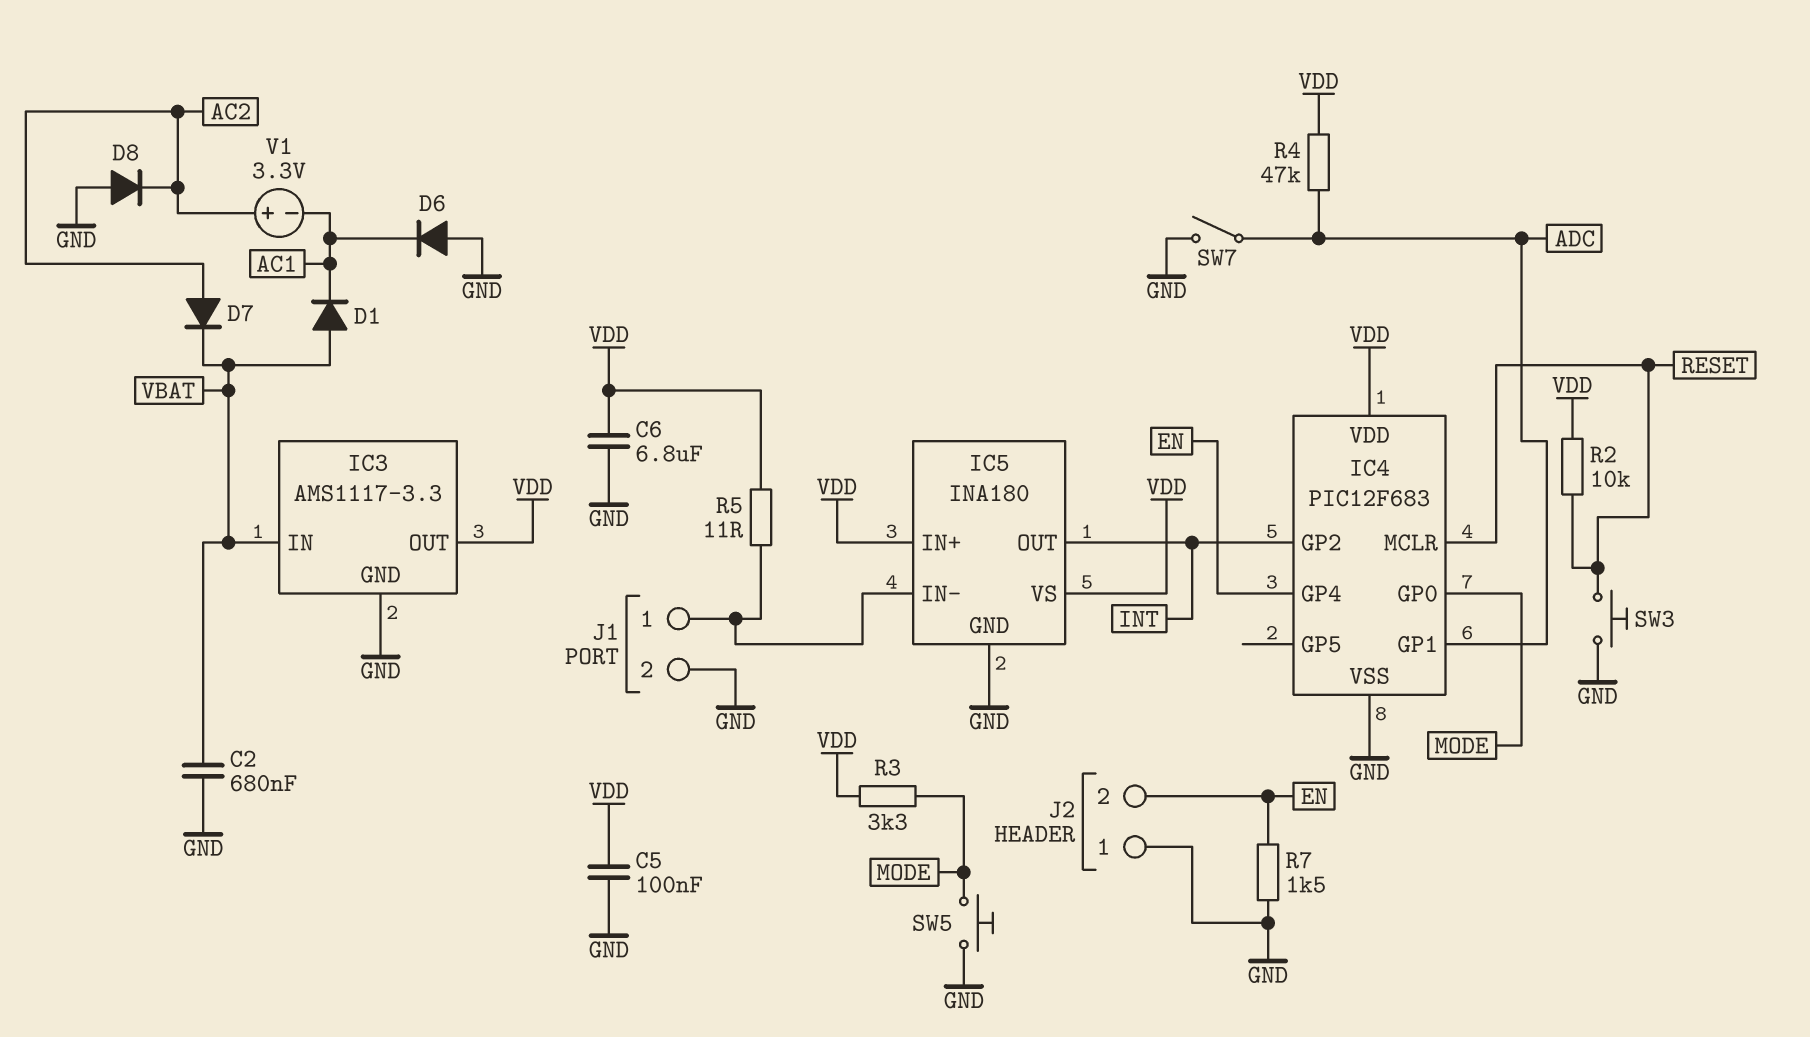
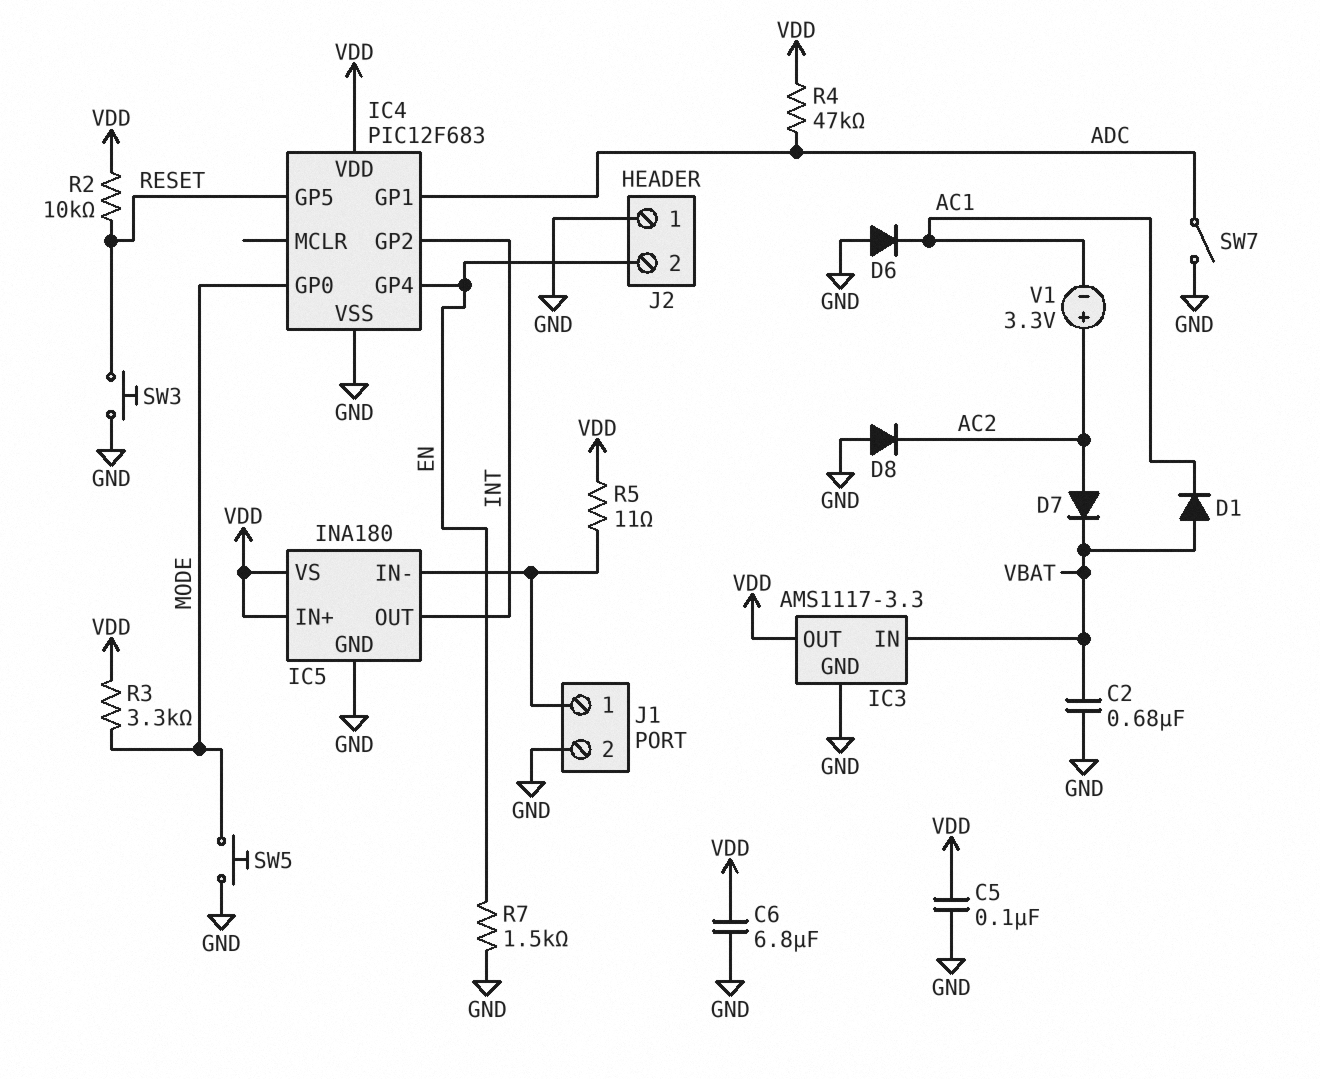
IC4 pin GP5: none -> RESET
IC4 pin MCLR: RESET -> none

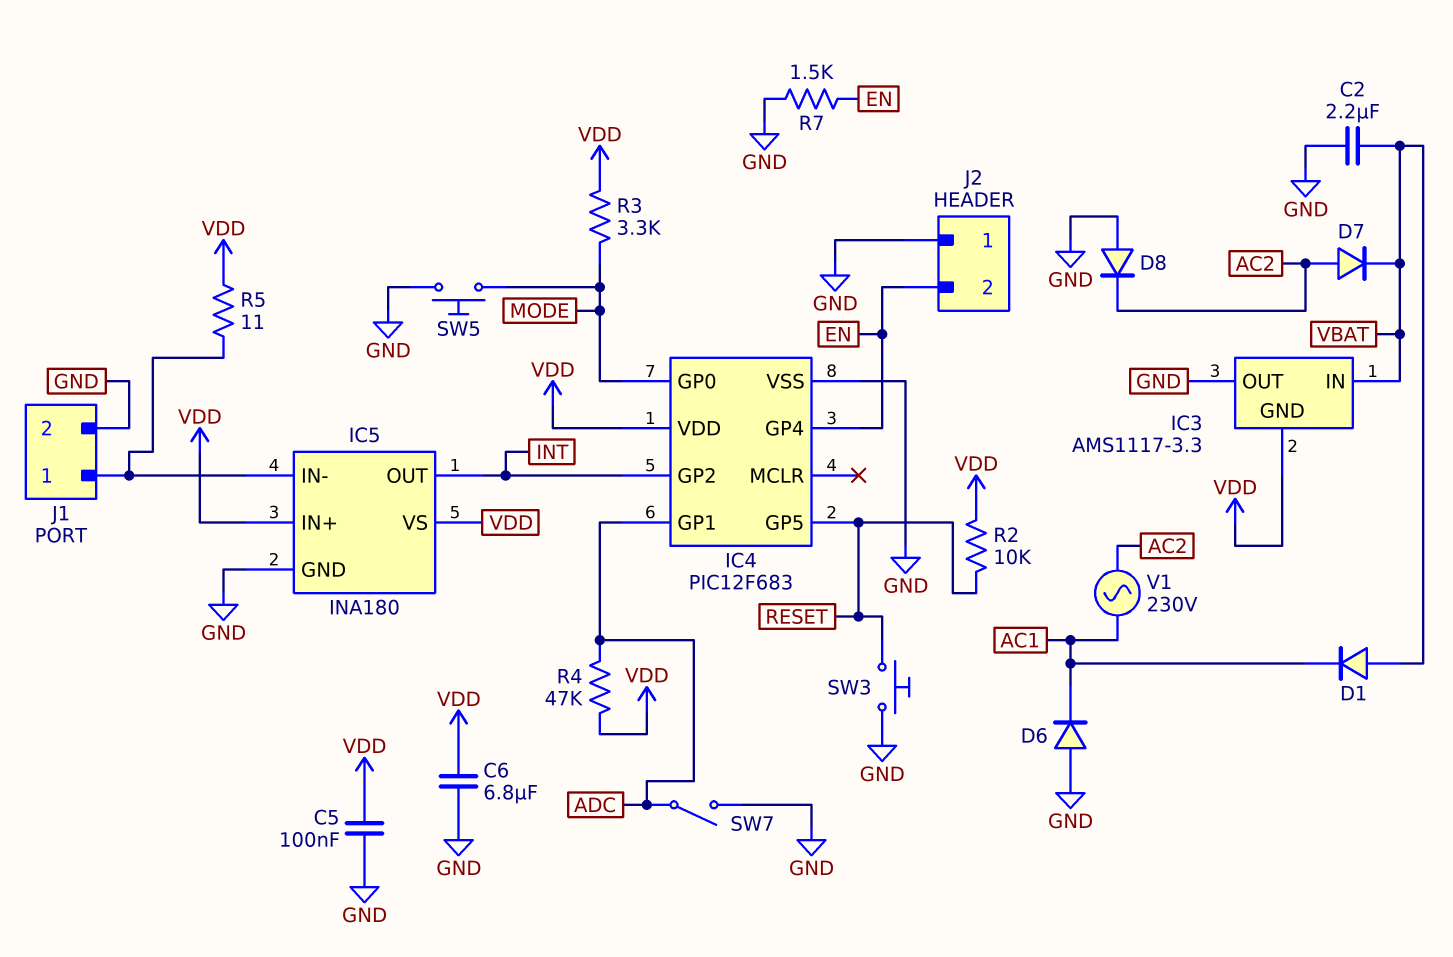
C2: 680nF (GND, VBAT) -> 2.2uF (GND, VBAT)
IC3 pin GND: GND -> VDD
IC3 pin OUT: VDD -> GND
V1: 3.3V (plus AC2, minus AC1) -> AC 230V (AC1, AC2)

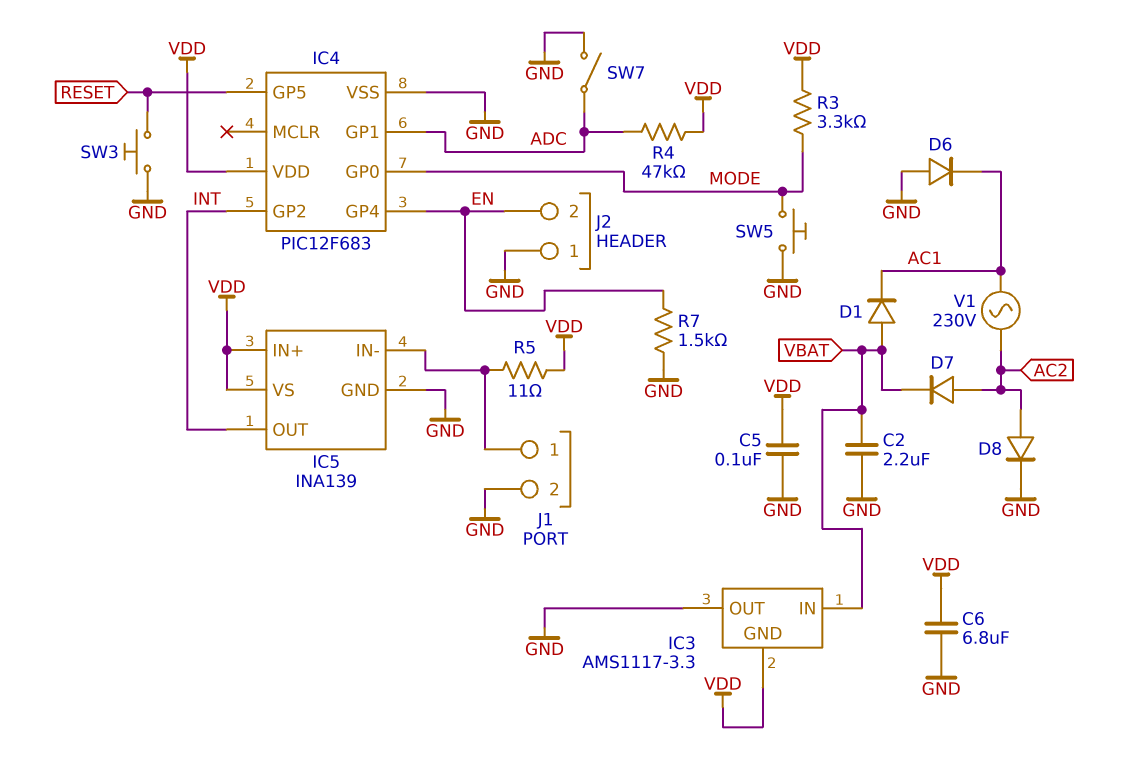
D8: diode (A GND, K AC2) -> diode (A AC2, K GND)
IC5: INA180 -> INA139
R2: 10k (RESET, VDD) -> none

